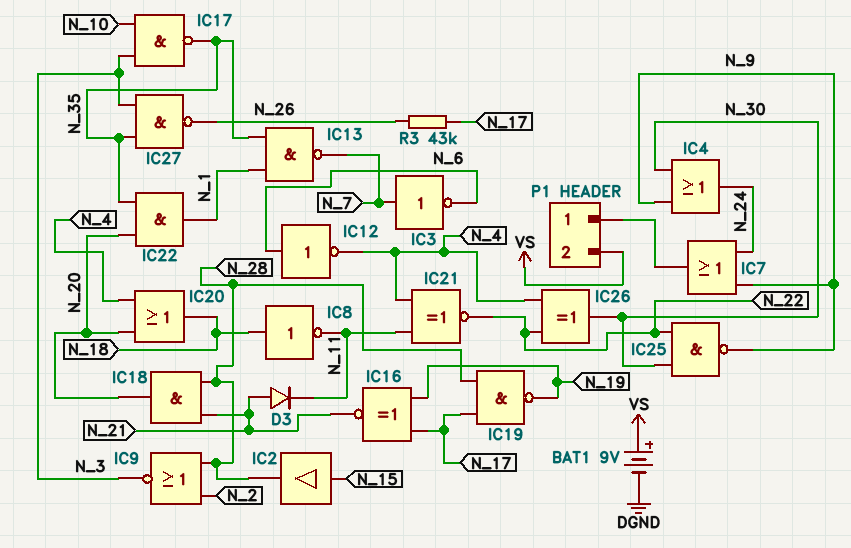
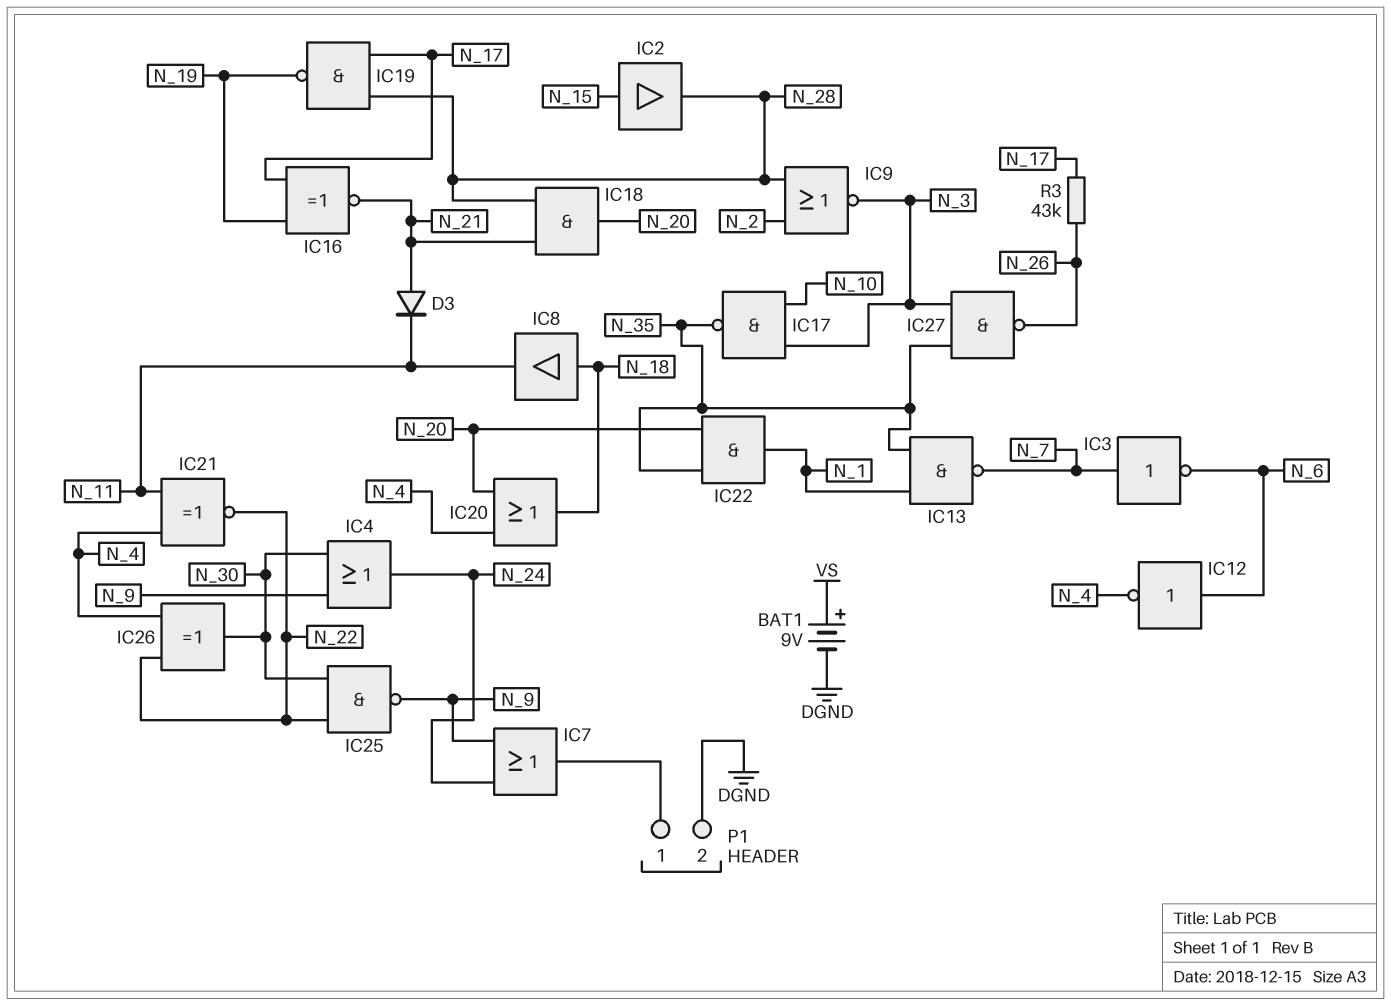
IC8: NOT (in N_18, out N_11) -> buffer (in N_18, out N_11)
P1 pin 2: VS -> DGND

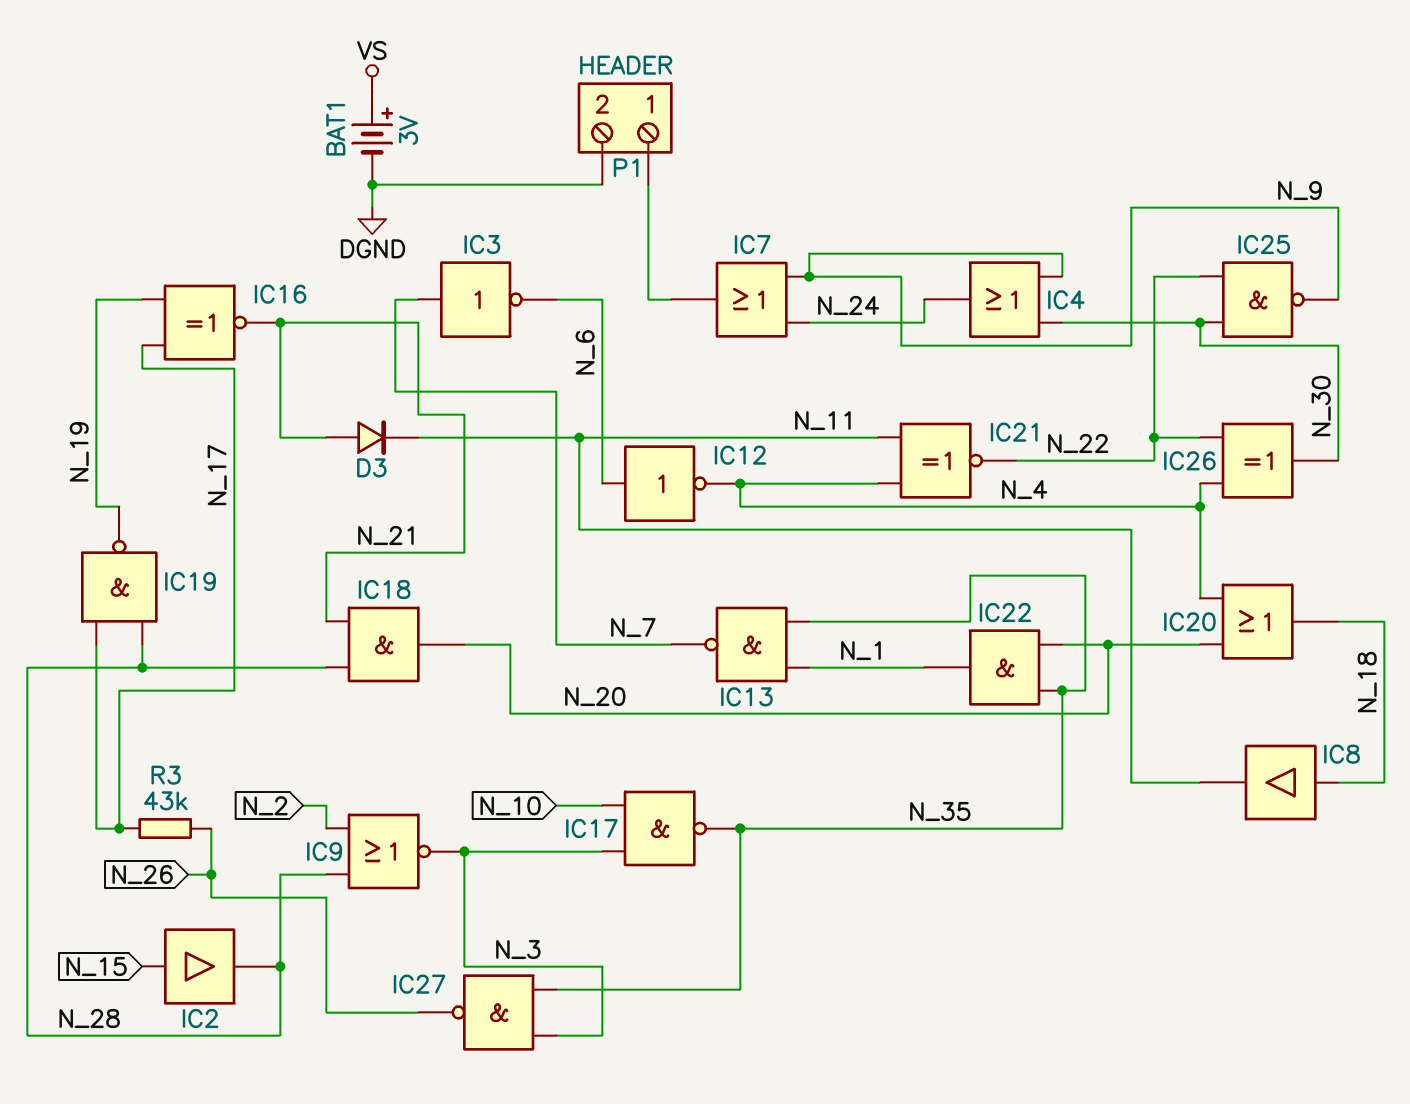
BAT1: 9V (plus VS, minus DGND) -> 3V (plus VS, minus DGND)

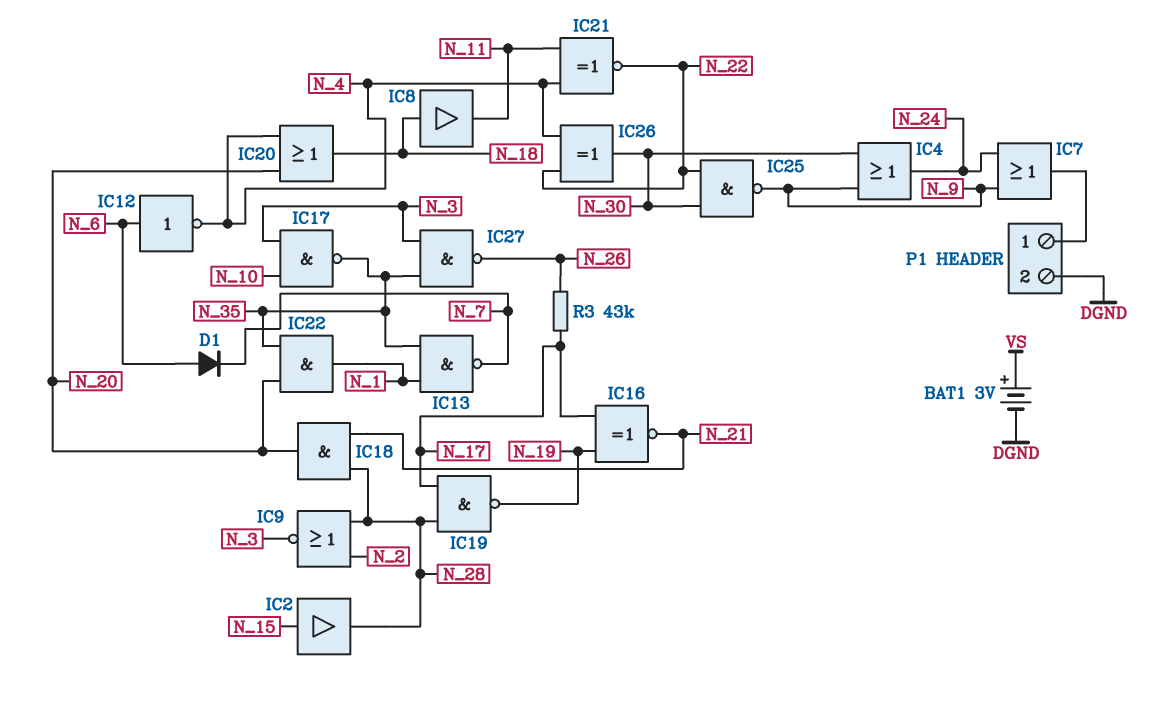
D1: none -> diode (A N_6, K N_7)
D3: diode (A N_21, K N_11) -> none
IC3: NOT (in N_7, out N_6) -> none

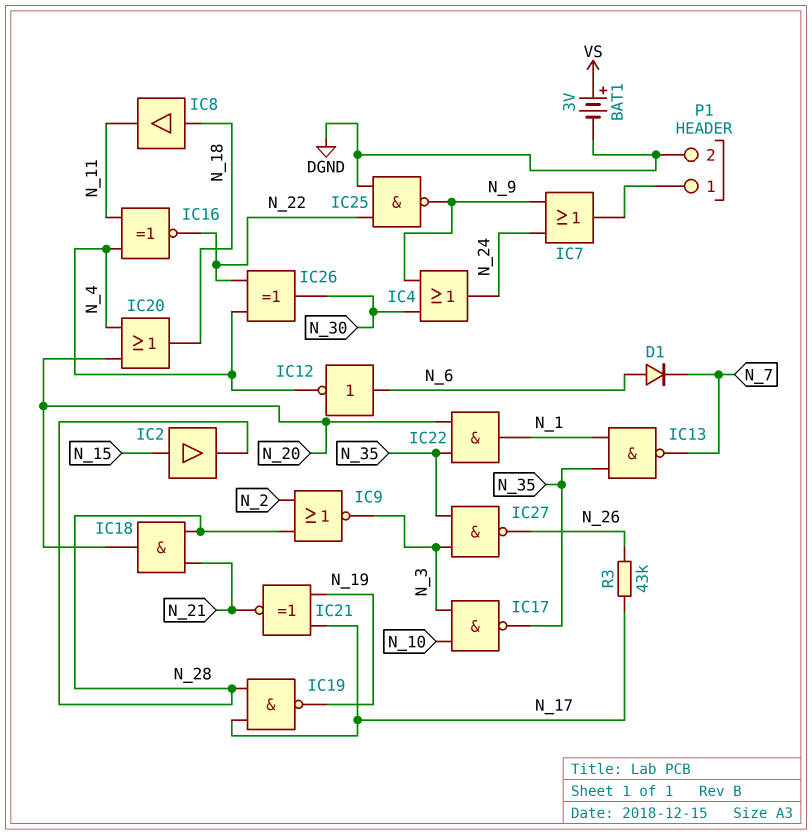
IC16: XNOR (in N_17, in N_19, out N_21) -> XNOR (in N_4, in N_11, out N_22)
IC21: XNOR (in N_4, in N_11, out N_22) -> XNOR (in N_17, in N_19, out N_21)
IC25: NAND (in N_22, in N_30, out N_9) -> NAND (in DGND, in N_22, out N_9)

